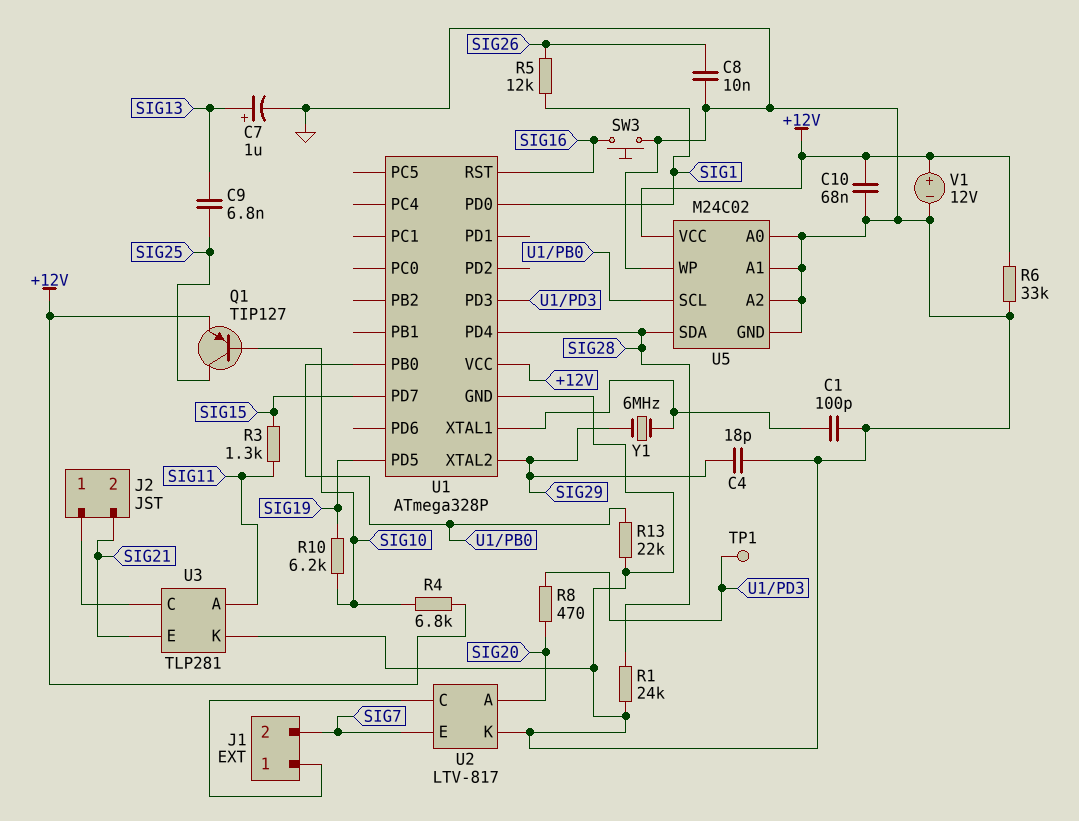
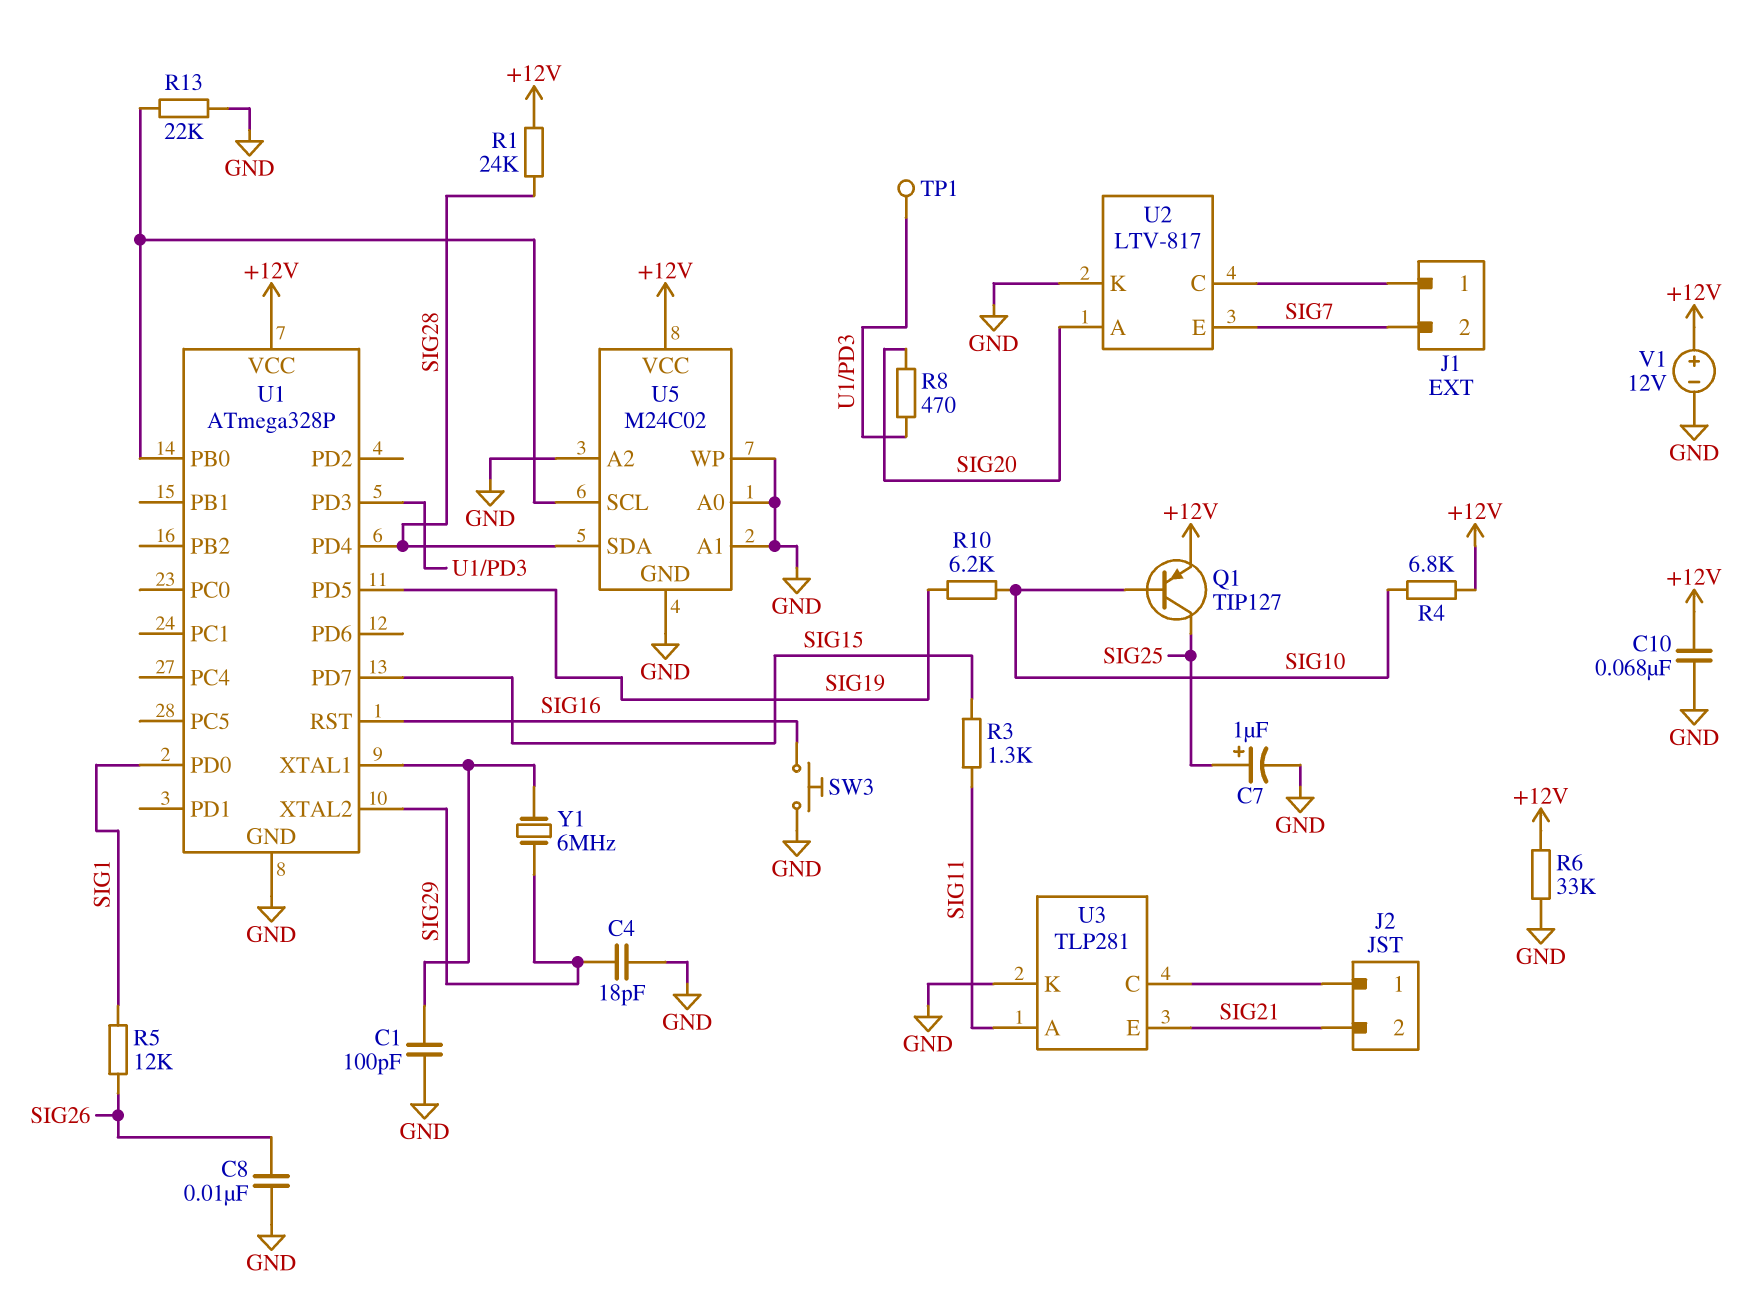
C7: 1uF (plus SIG13, minus GND) -> 1uF (plus SIG25, minus GND)
C9: 6.8nF (SIG13, SIG25) -> none
R1: 24k (GND, SIG28) -> 24k (+12V, SIG28)

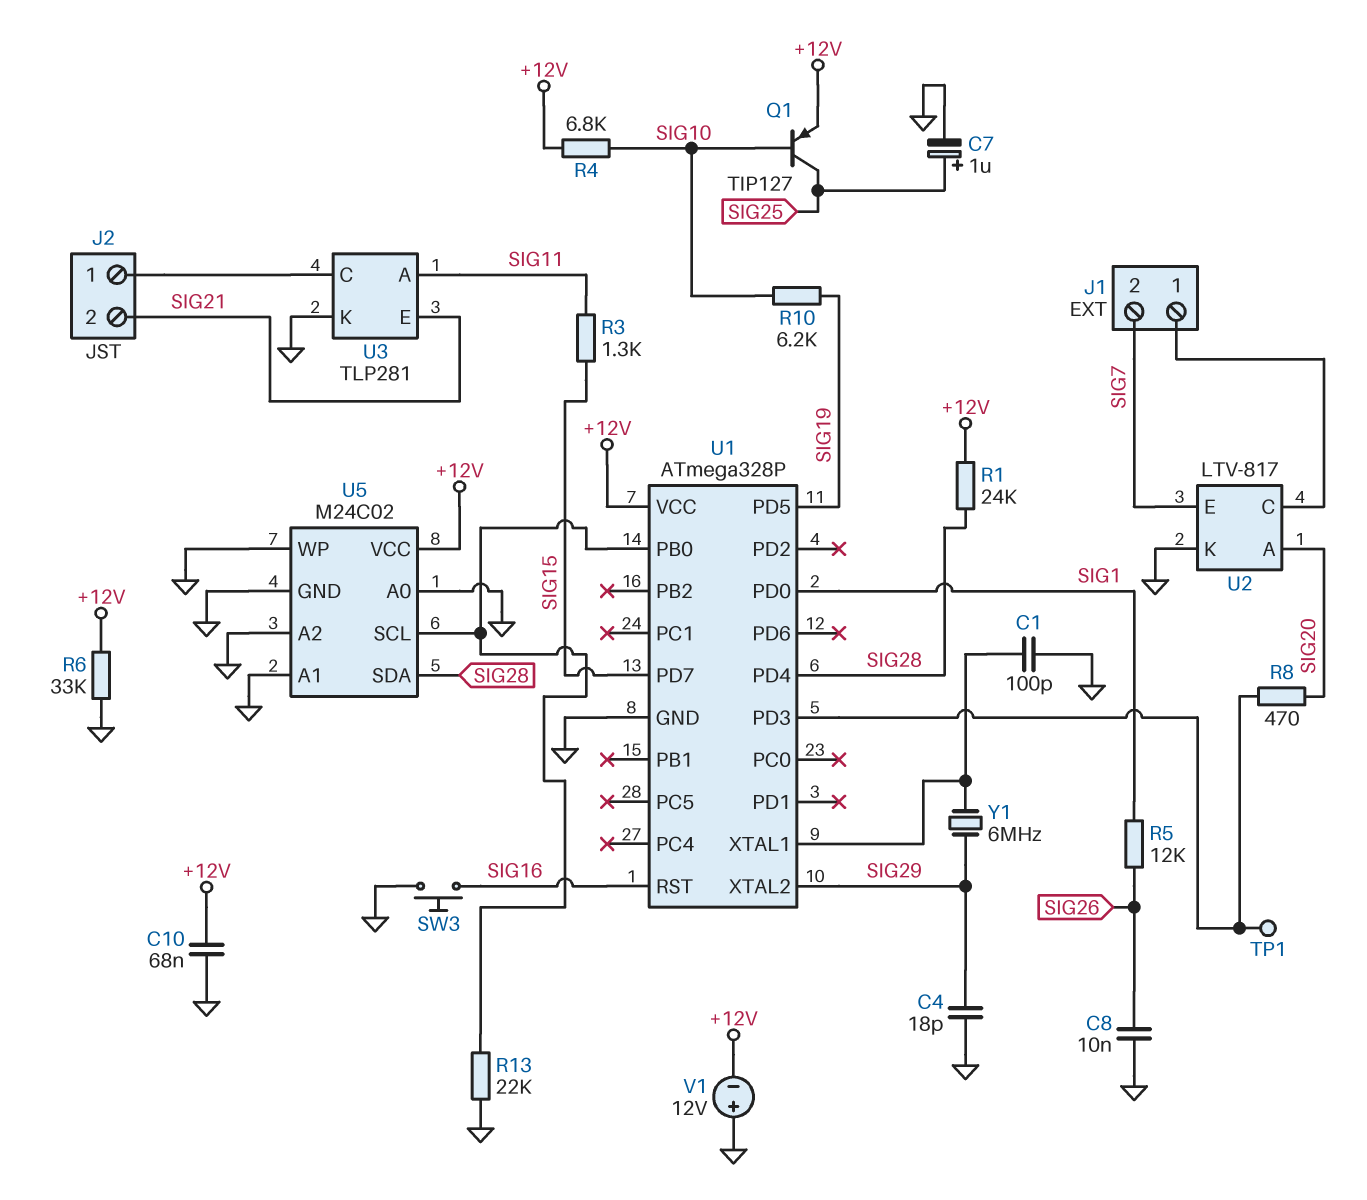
V1: 12V (plus +12V, minus GND) -> 12V (plus GND, minus +12V)

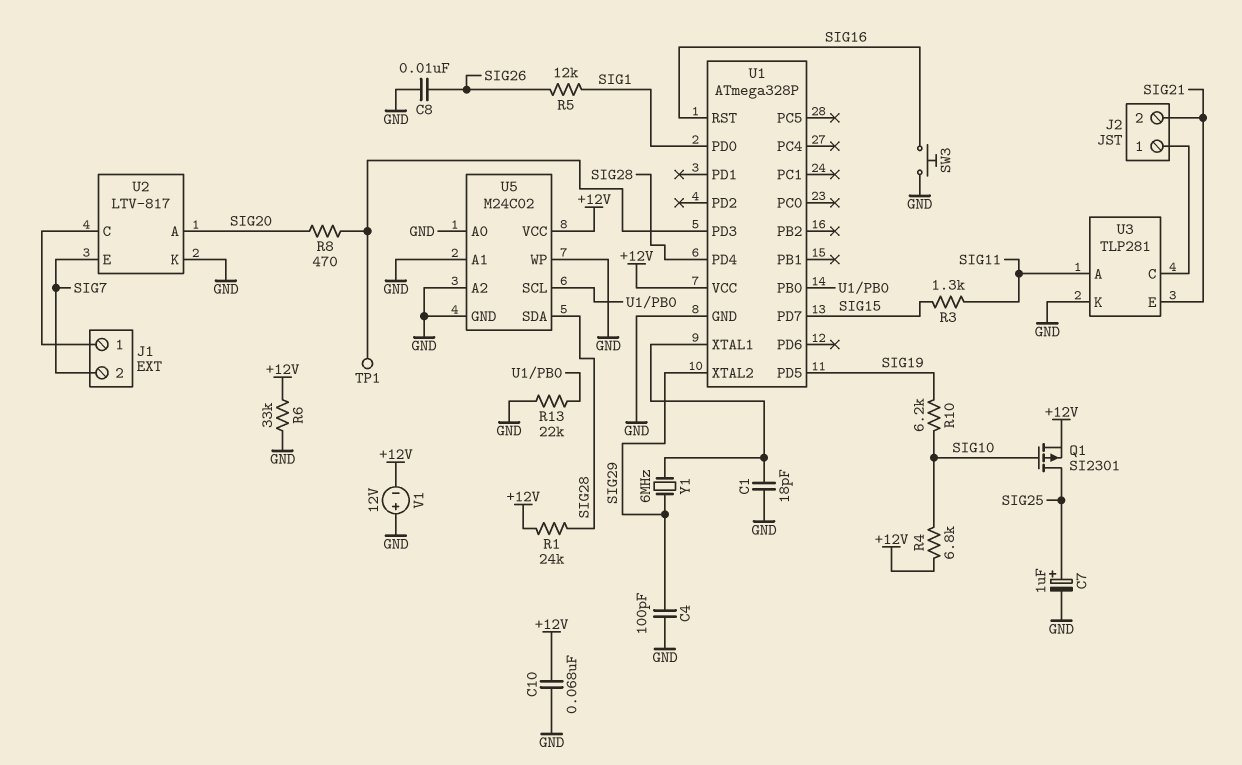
C1: 100pF (GND, U1/XTAL1) -> 18pF (GND, U1/XTAL1)
C4: 18pF (GND, SIG29) -> 100pF (GND, SIG29)
Q1: PNP TIP127 (B SIG10, C SIG25, E +12V) -> PMOS SI2301 (G SIG10, D SIG25, S +12V)

